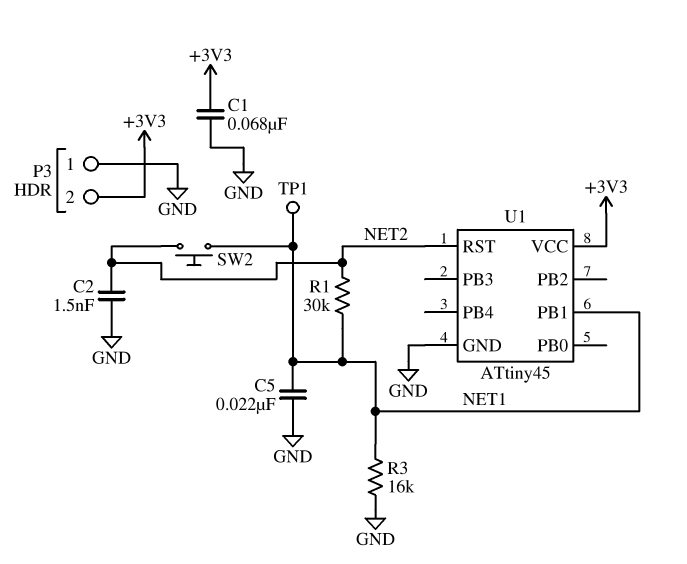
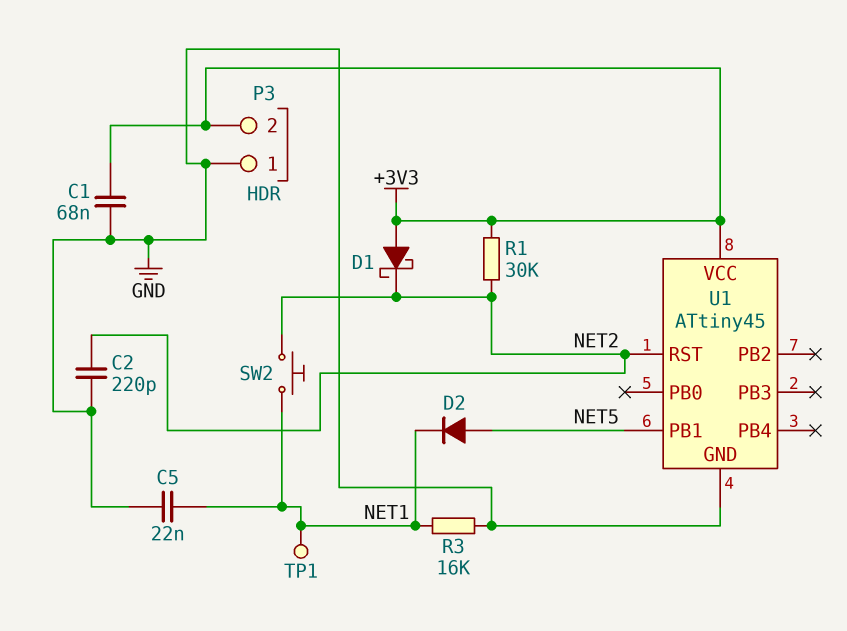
C2: 1.5nF (GND, NET2) -> 220pF (GND, NET2)
D1: none -> schottky (A +3V3, K NET2)
D2: none -> diode (A NET5, K NET1)
R1: 30k (NET1, NET2) -> 30k (+3V3, NET2)
U1 pin PB1: NET1 -> NET5

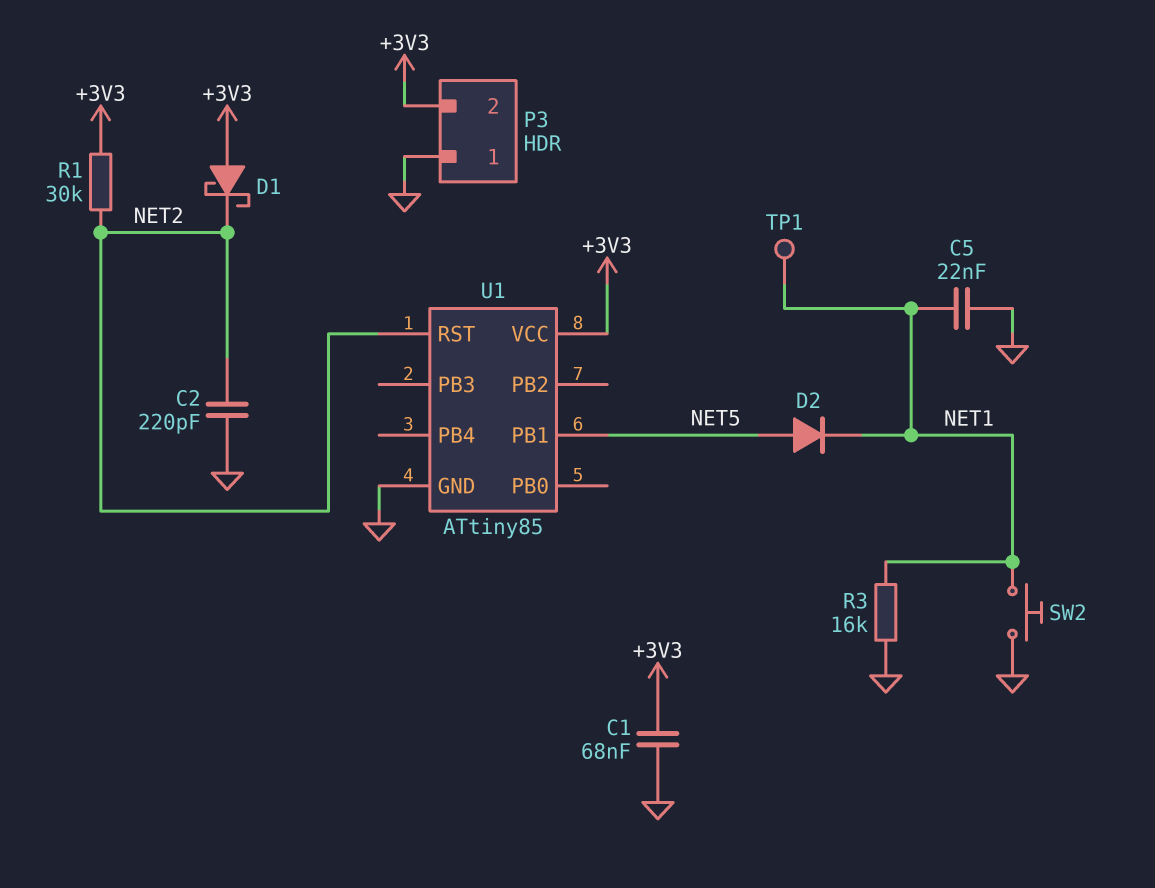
SW2: button (NET1, NET2) -> button (GND, NET1)
U1: ATtiny45 -> ATtiny85

